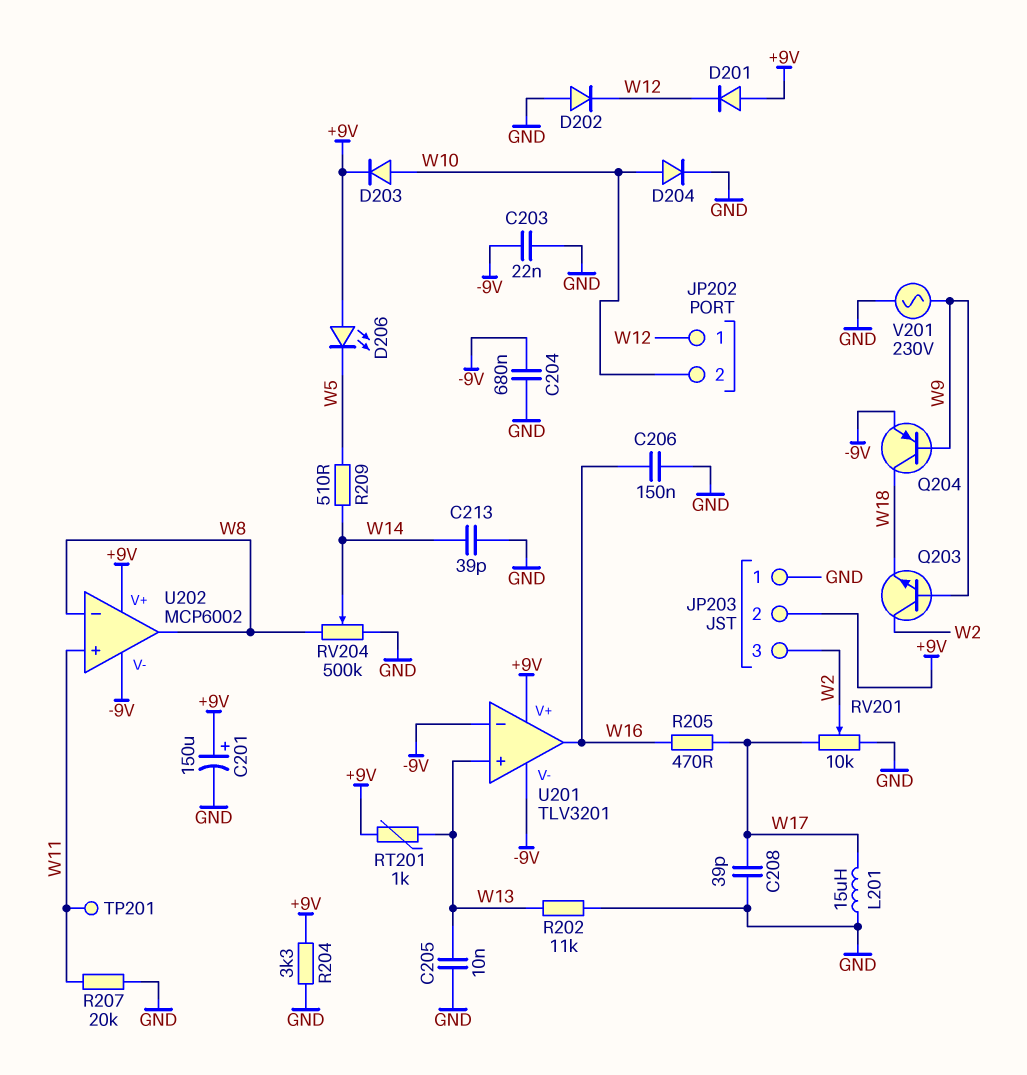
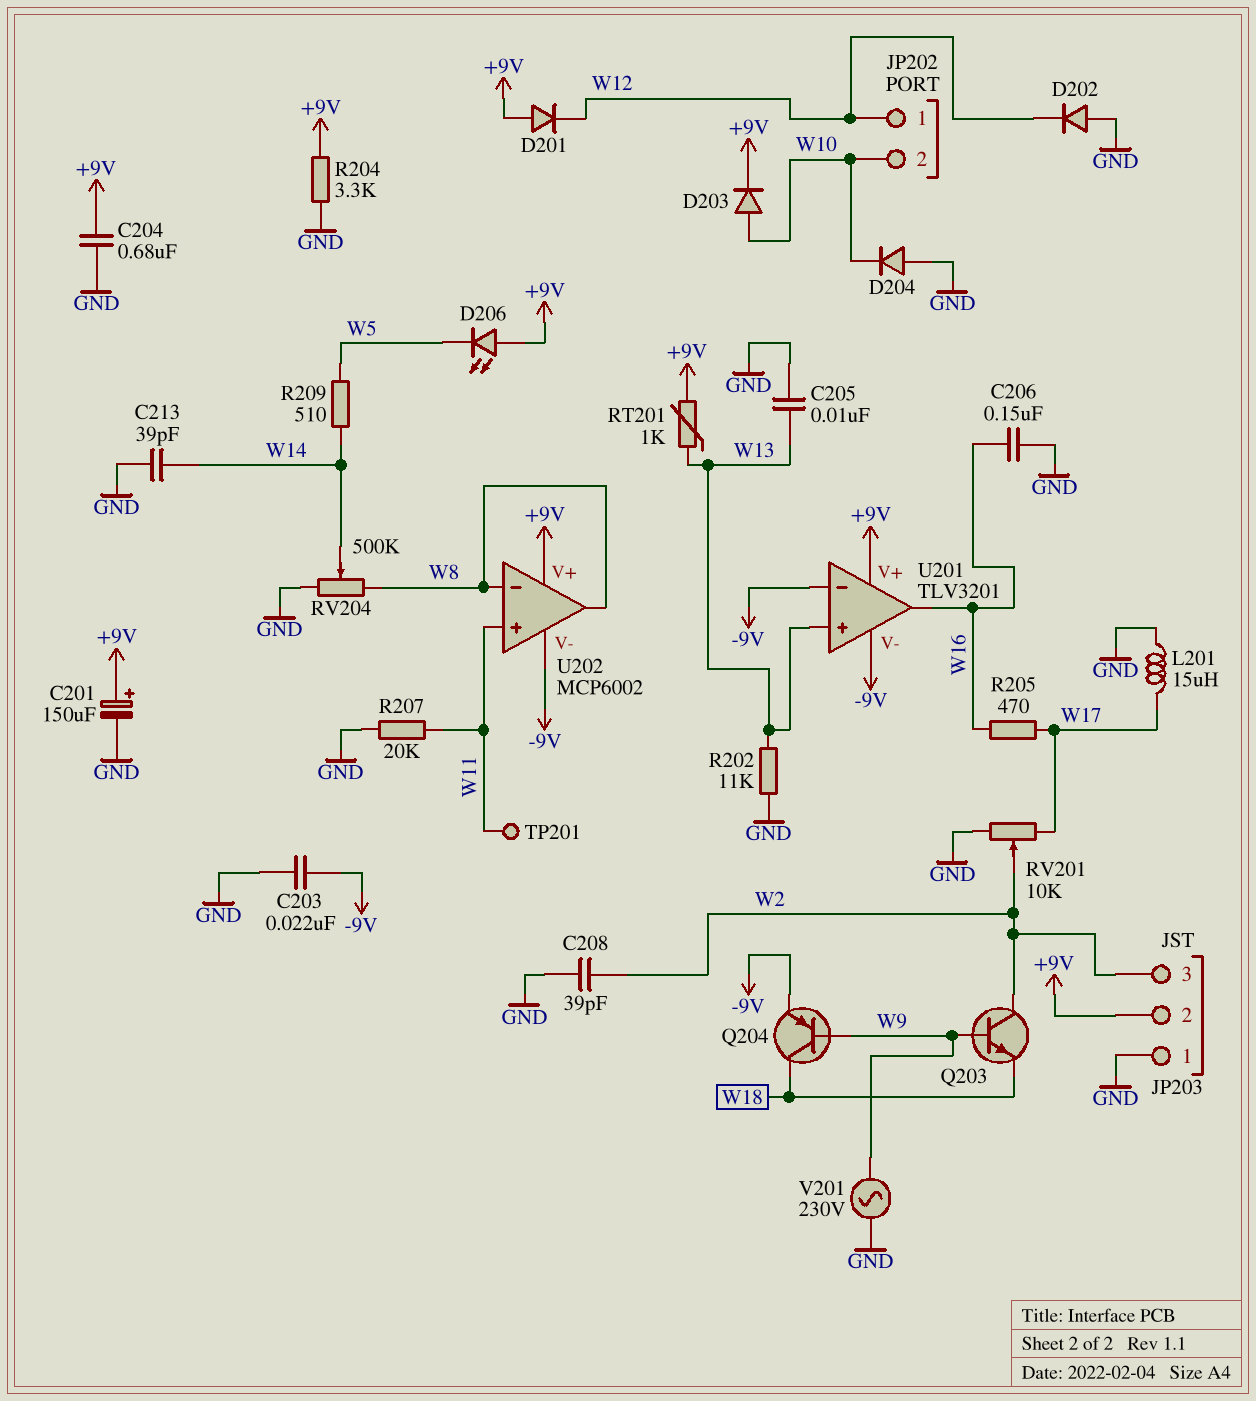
C204: 680nF (-9V, GND) -> 680nF (+9V, GND)
C208: 39pF (GND, W17) -> 39pF (GND, W2)
D204: diode (A W10, K GND) -> diode (A GND, K W10)

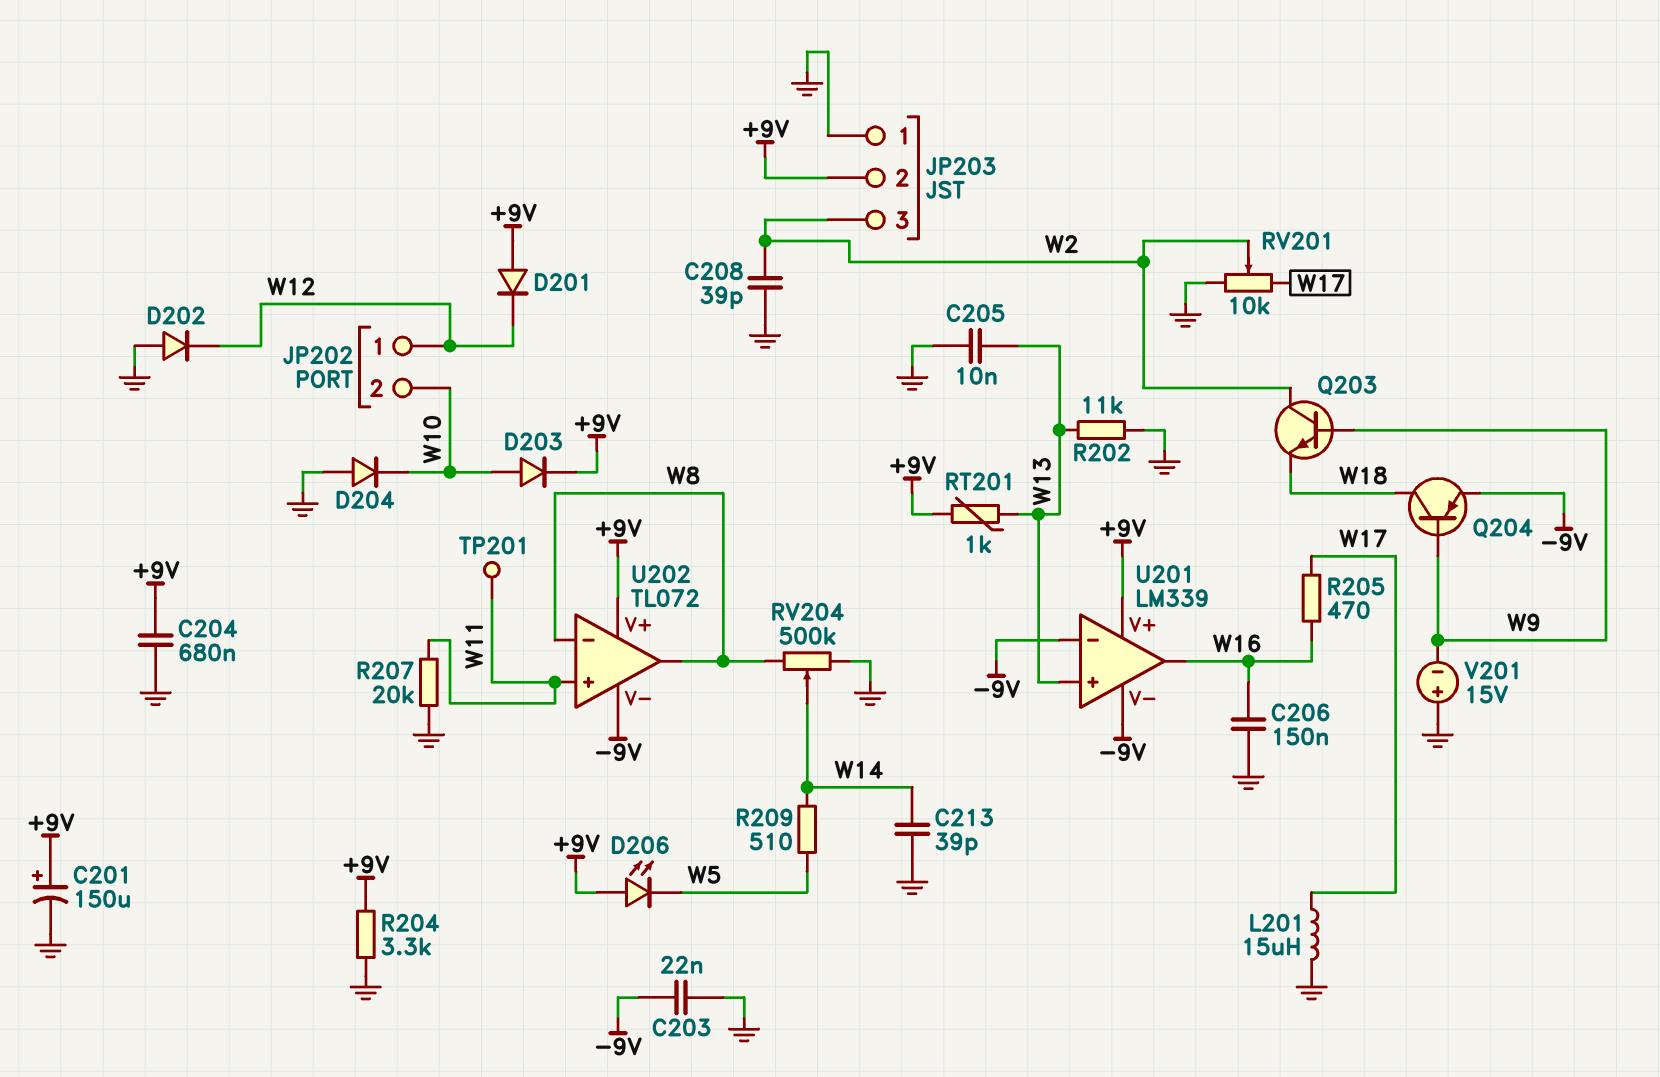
U201: TLV3201 -> LM339
U202: MCP6002 -> TL072
V201: AC 230V (GND, W9) -> 15V (plus GND, minus W9)

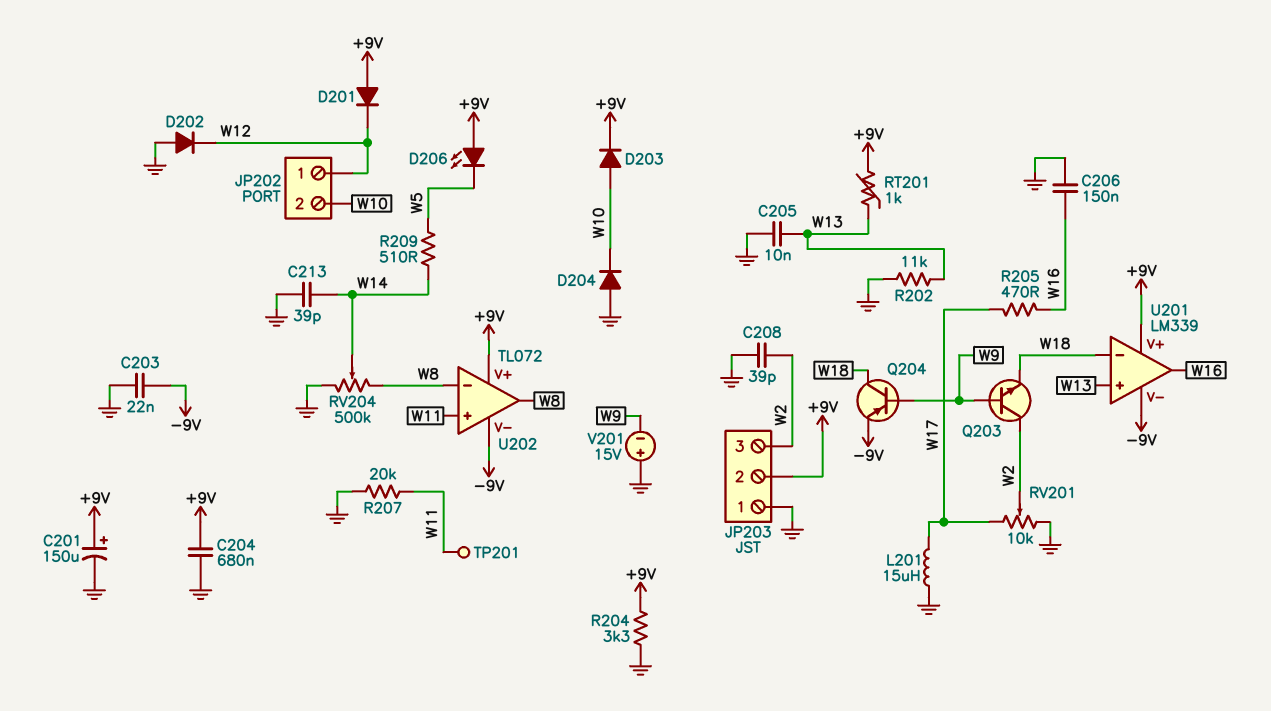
U201 pin in-: -9V -> W18

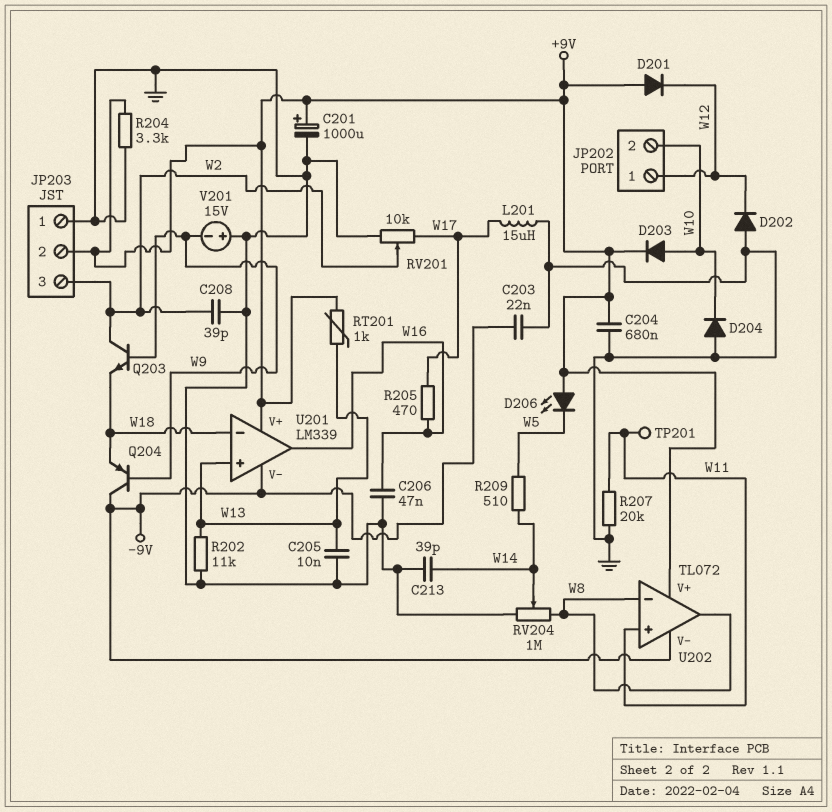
C201: 150uF (plus +9V, minus GND) -> 1000uF (plus +9V, minus GND)
C206: 150nF (GND, W16) -> 47nF (GND, W16)
Q204: PNP (B W9, C W18, E -9V) -> PNP (B W9, C -9V, E W18)
RV204: 500k (GND, W8, wiper W14) -> 1M (GND, W8, wiper W14)

